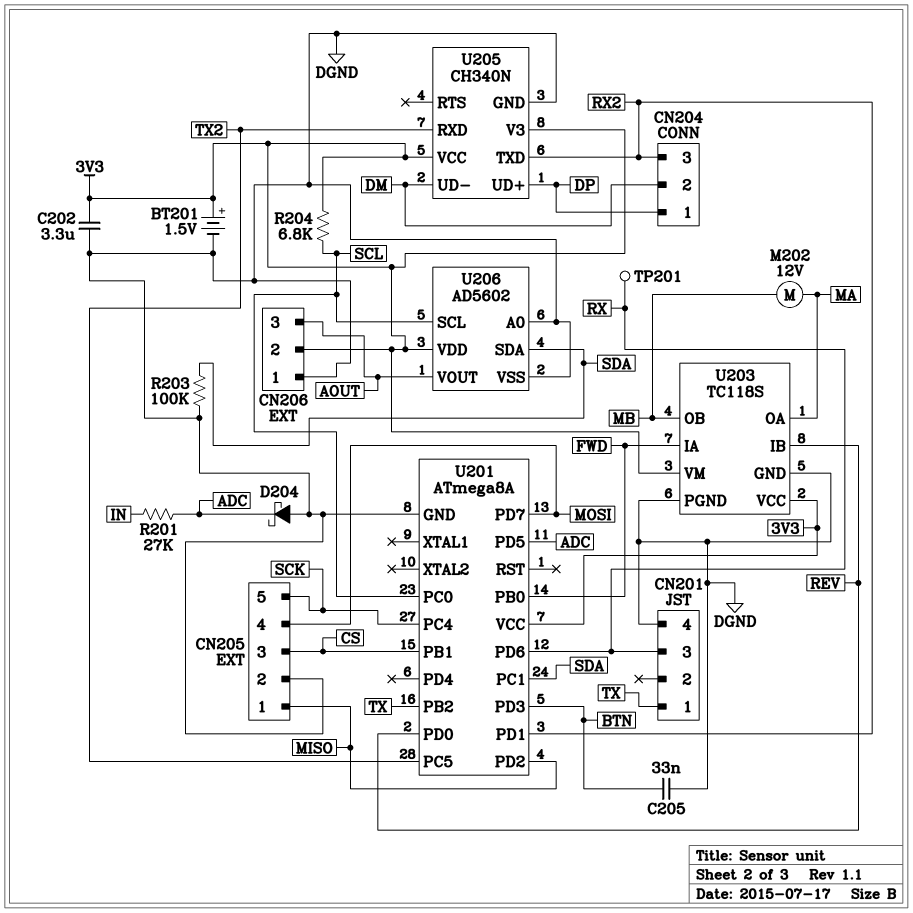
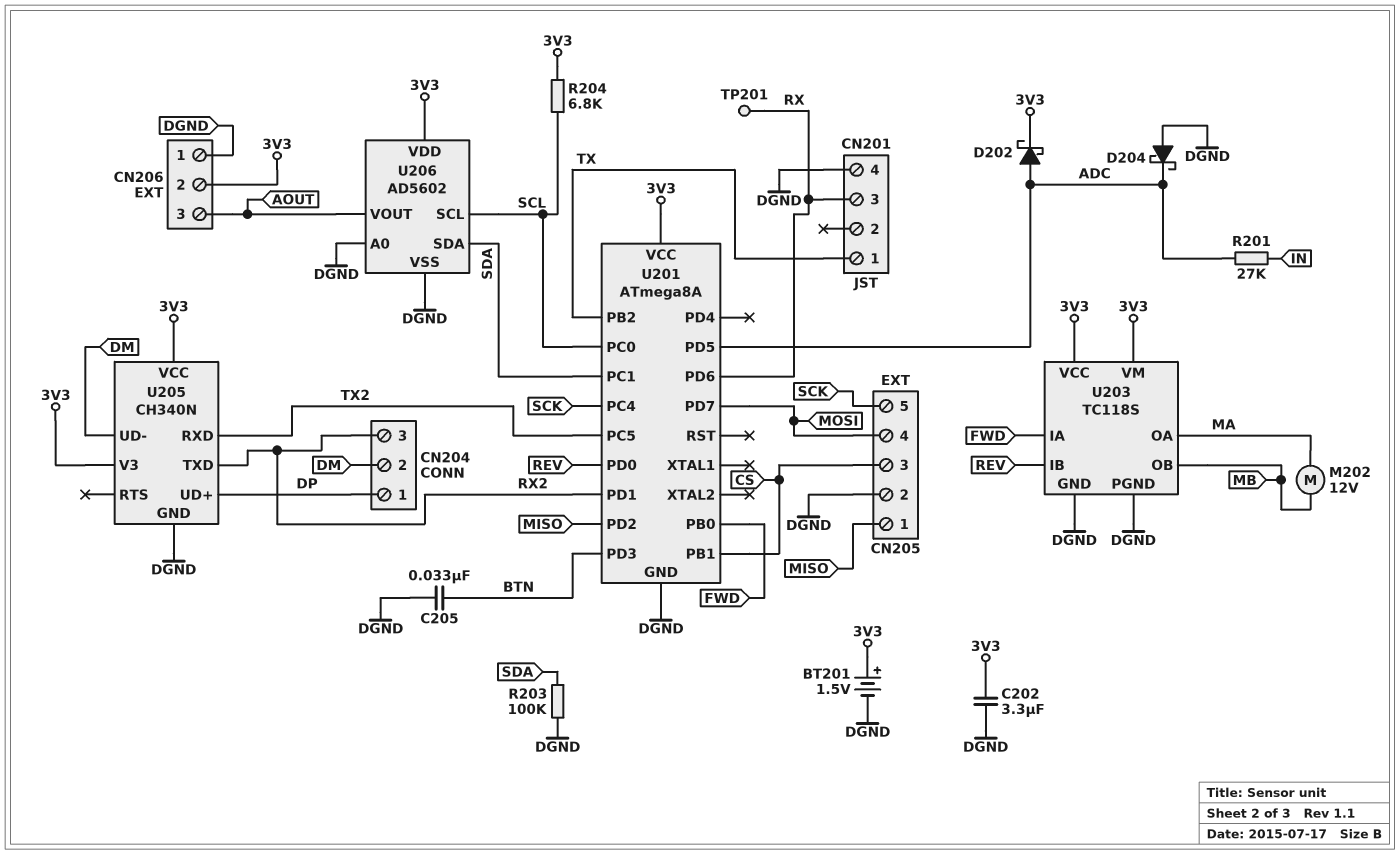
D202: none -> schottky (A ADC, K 3V3)

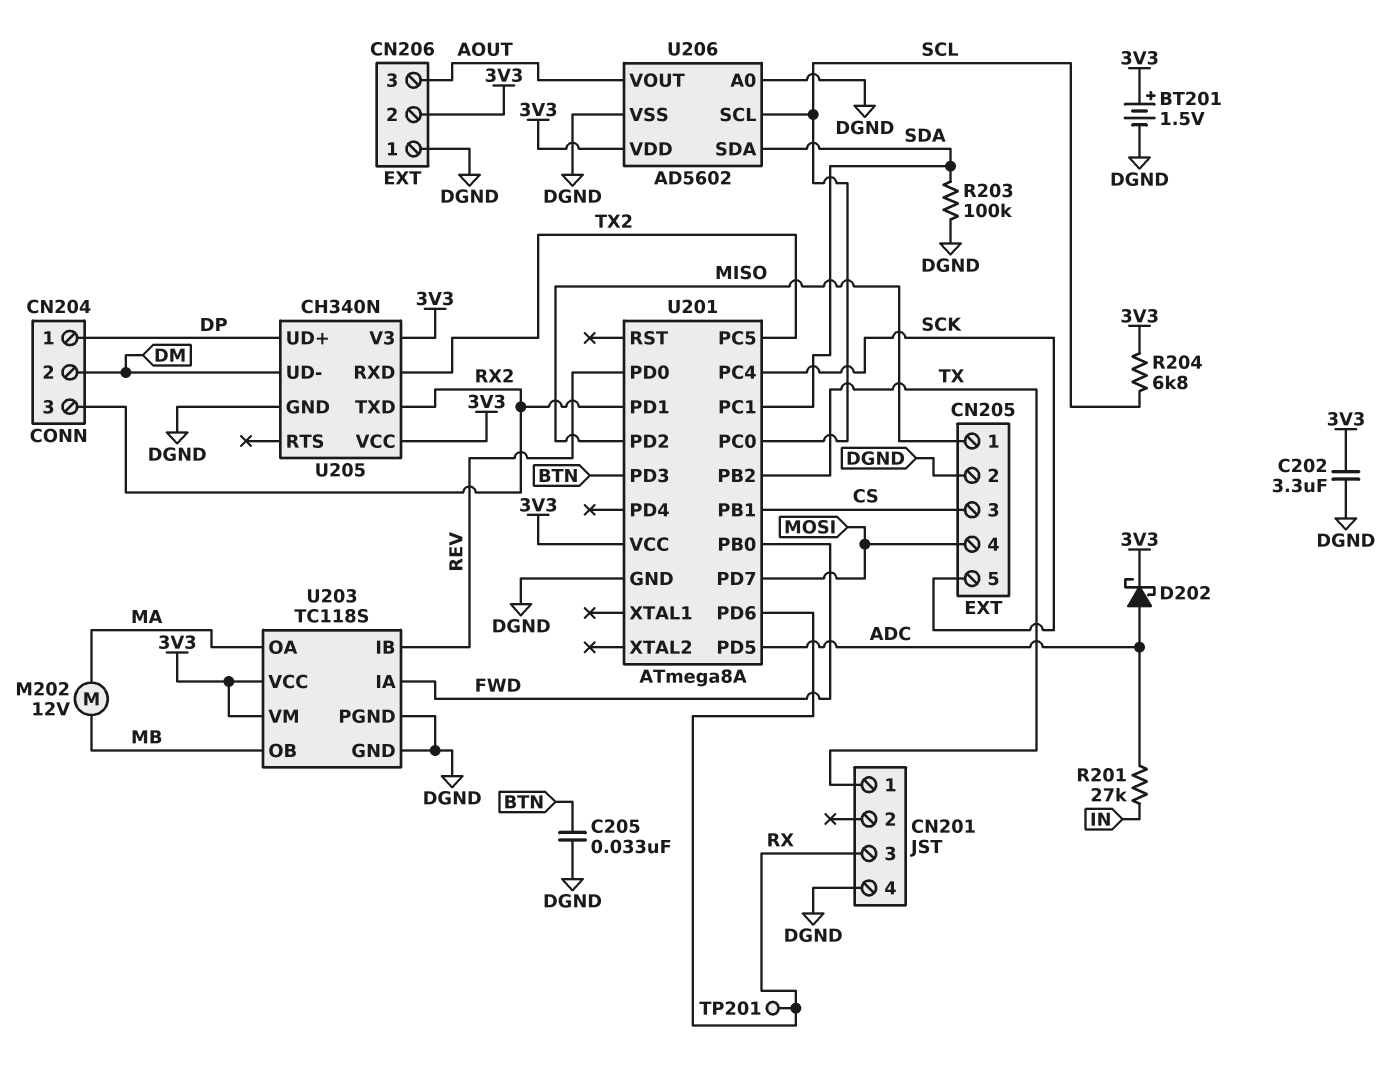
D204: schottky (A DGND, K ADC) -> none

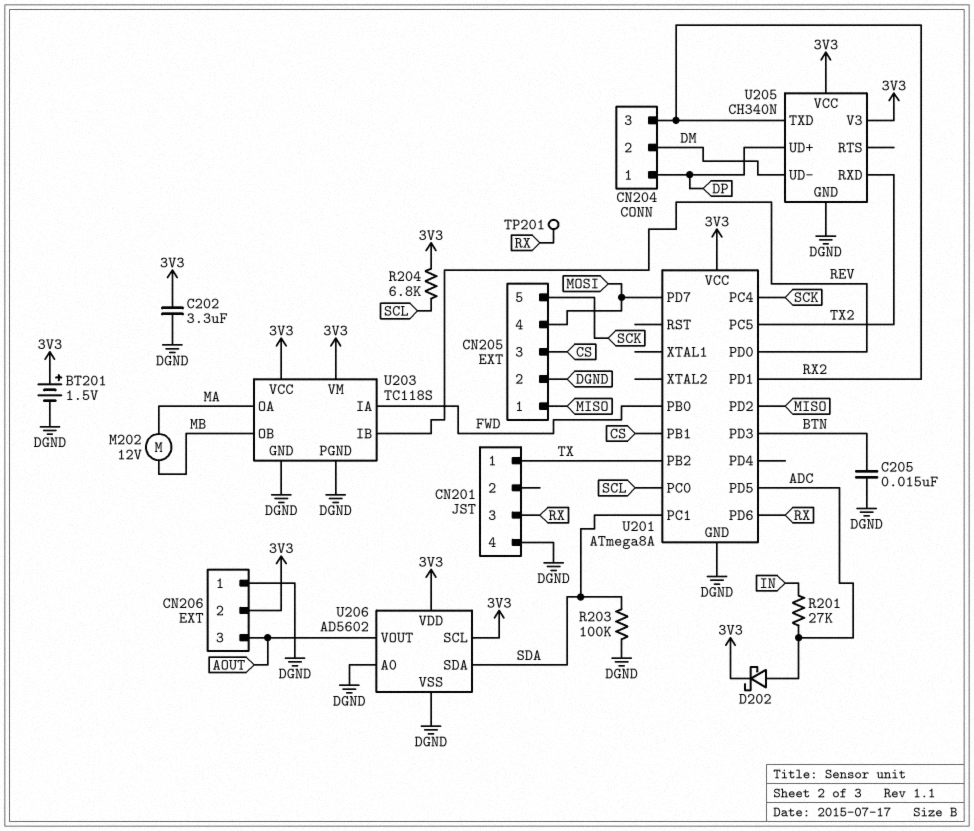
C205: 33nF (BTN, DGND) -> 15nF (BTN, DGND)
U206 pin SCL: SCL -> 3V3

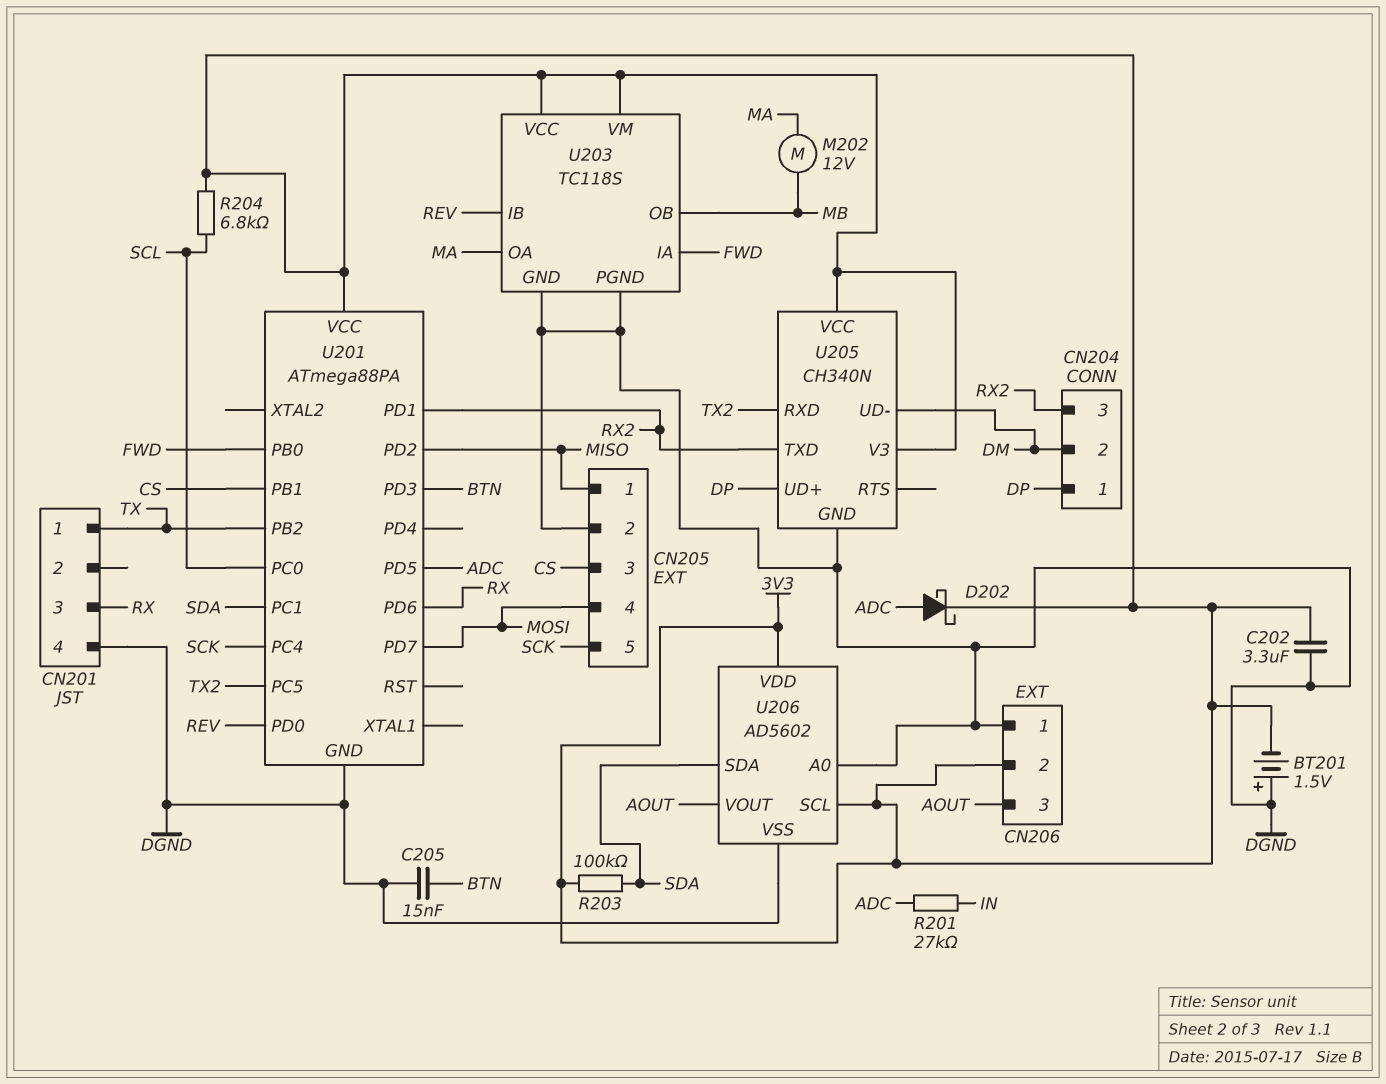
BT201: 1.5V (plus 3V3, minus DGND) -> 1.5V (plus DGND, minus 3V3)
R203: 100k (DGND, SDA) -> 100k (3V3, SDA)
TP201: test point (RX) -> none
U201: ATmega8A -> ATmega88PA

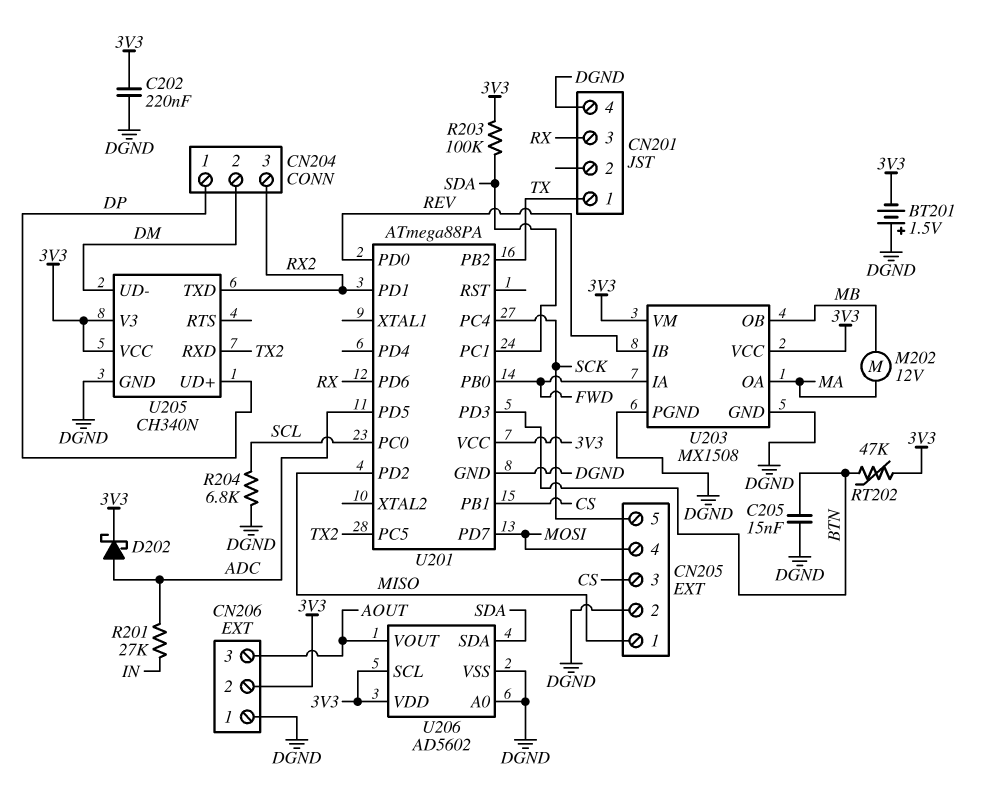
C202: 3.3uF (3V3, DGND) -> 220nF (3V3, DGND)
R204: 6.8k (3V3, SCL) -> 6.8k (DGND, SCL)
RT202: none -> 47k (3V3, BTN)
U203: TC118S -> MX1508

